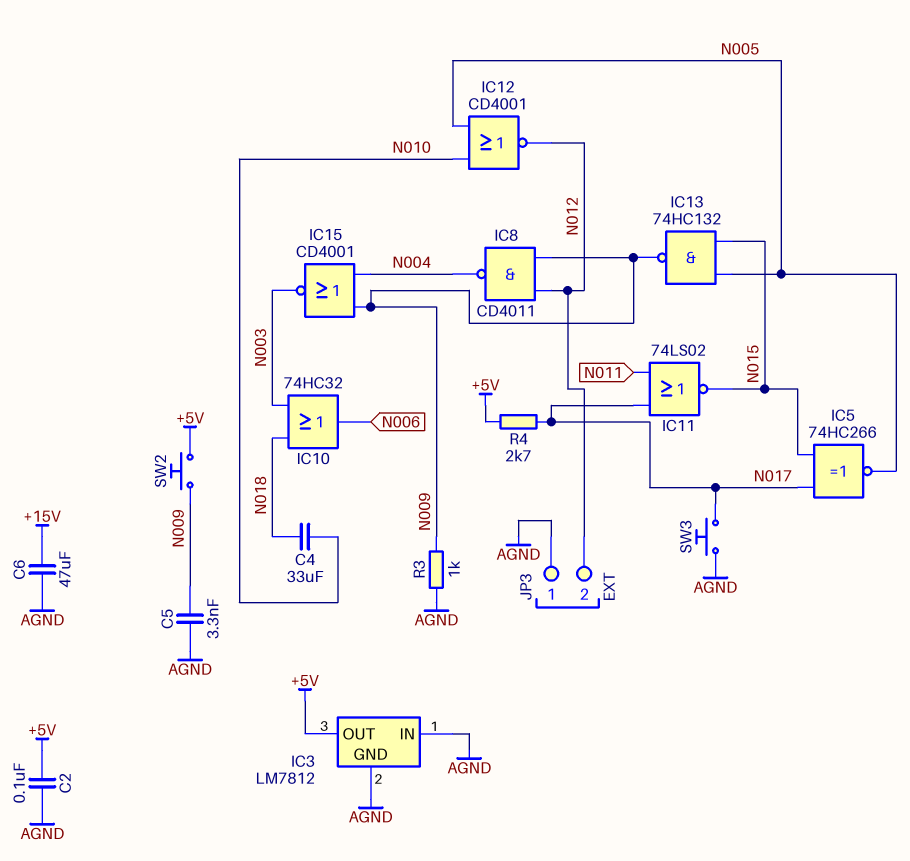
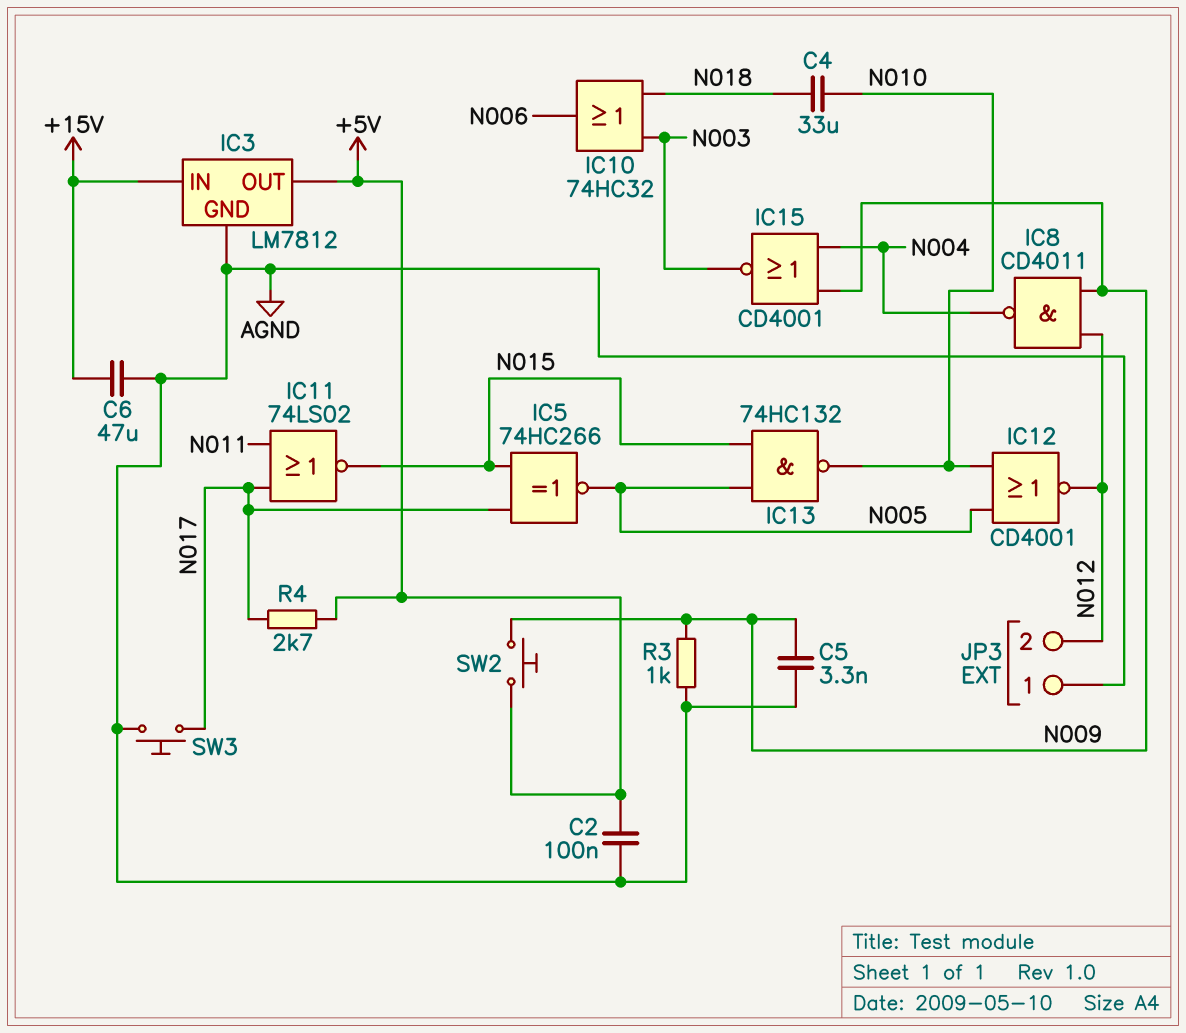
IC3 pin IN: AGND -> +15V
IC13: NAND 74HC132 (in N005, in N015, out N009) -> NAND 74HC132 (in N005, in N015, out N010)

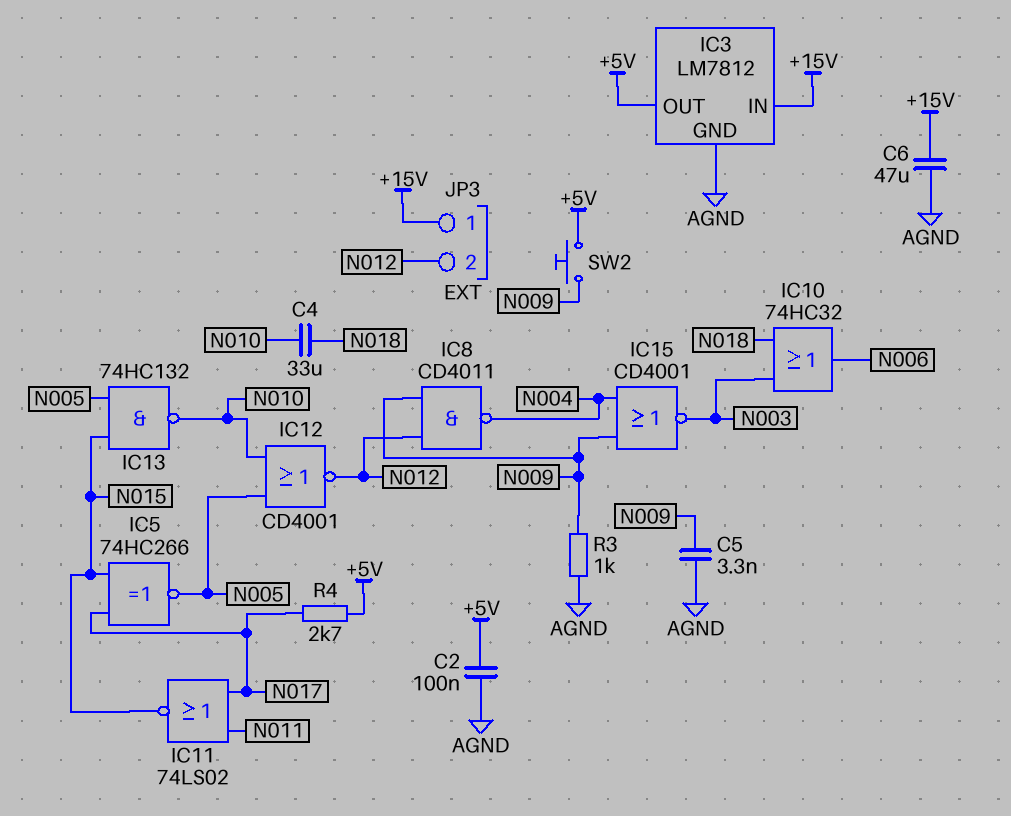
JP3 pin 1: AGND -> +15V
SW3: button (AGND, N017) -> none

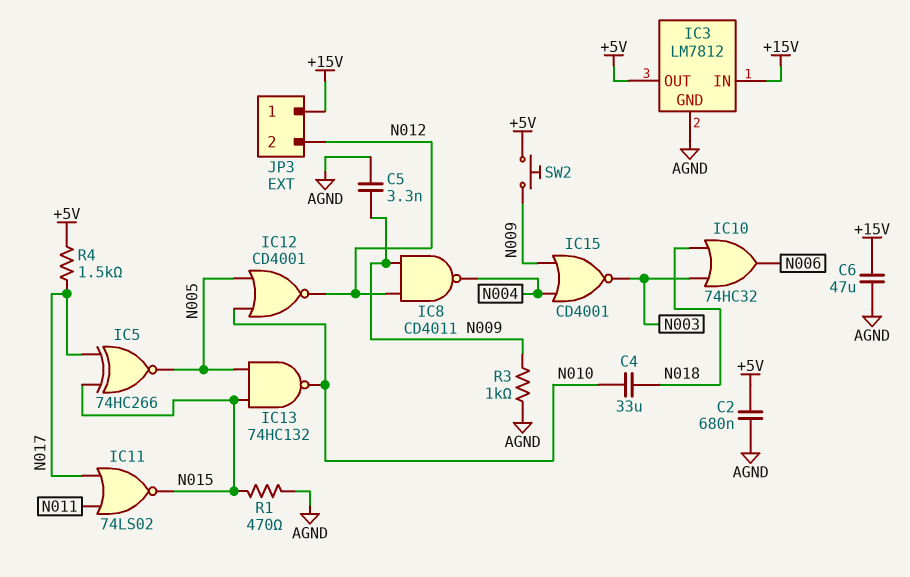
C2: 100nF (+5V, AGND) -> 680nF (+5V, AGND)
R1: none -> 470 (AGND, N015)
R4: 2.7k (+5V, N017) -> 1.5k (+5V, N017)

